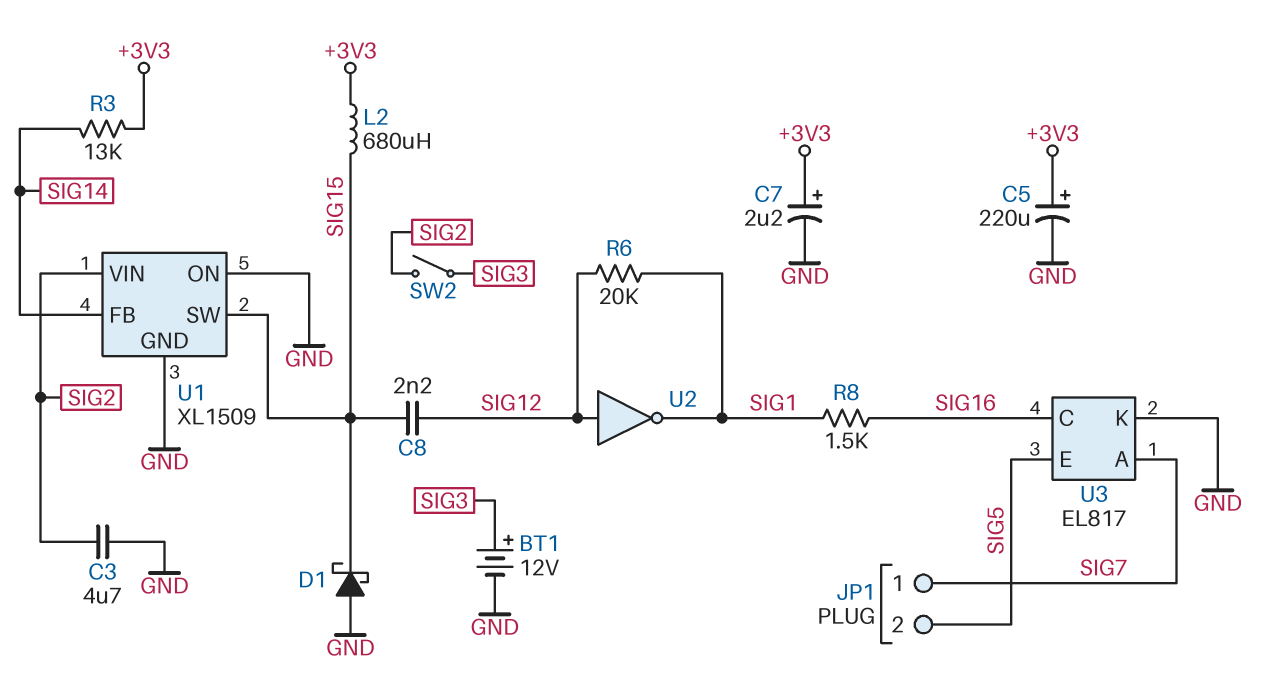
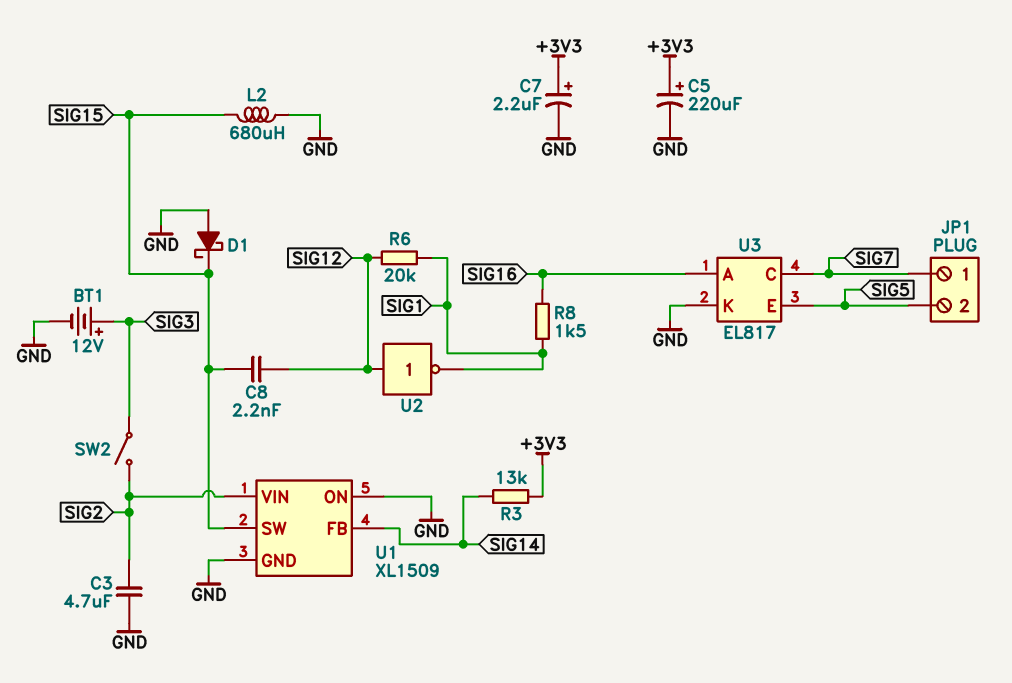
L2: 680uH (+3V3, SIG15) -> 680uH (GND, SIG15)
U3 pin A: SIG7 -> SIG16
U3 pin C: SIG16 -> SIG7

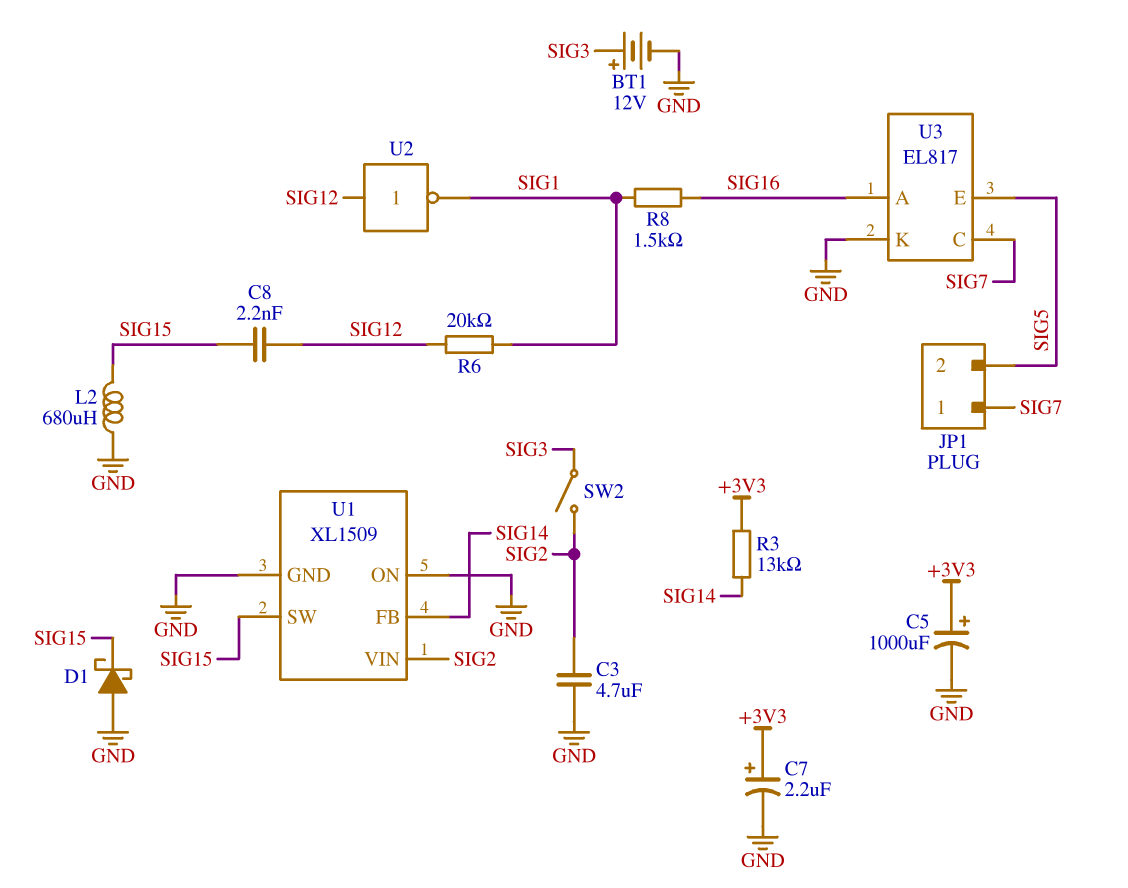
C5: 220uF (plus +3V3, minus GND) -> 1000uF (plus +3V3, minus GND)

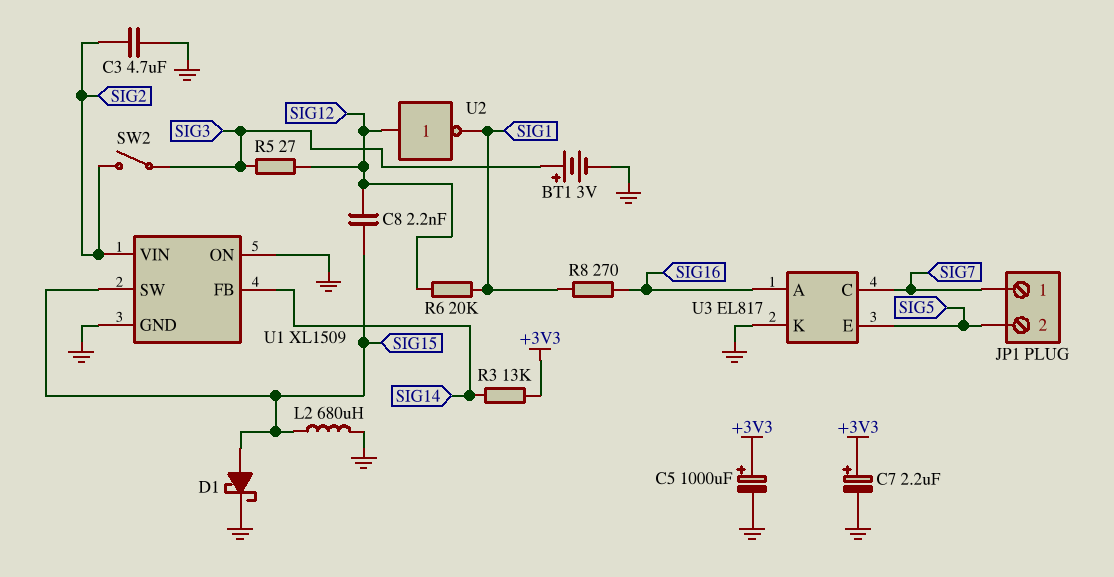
BT1: 12V (plus SIG3, minus GND) -> 3V (plus SIG3, minus GND)
D1: schottky (A GND, K SIG15) -> schottky (A SIG15, K GND)
R5: none -> 27 (SIG3, SIG12)
R8: 1.5k (SIG1, SIG16) -> 270 (SIG1, SIG16)

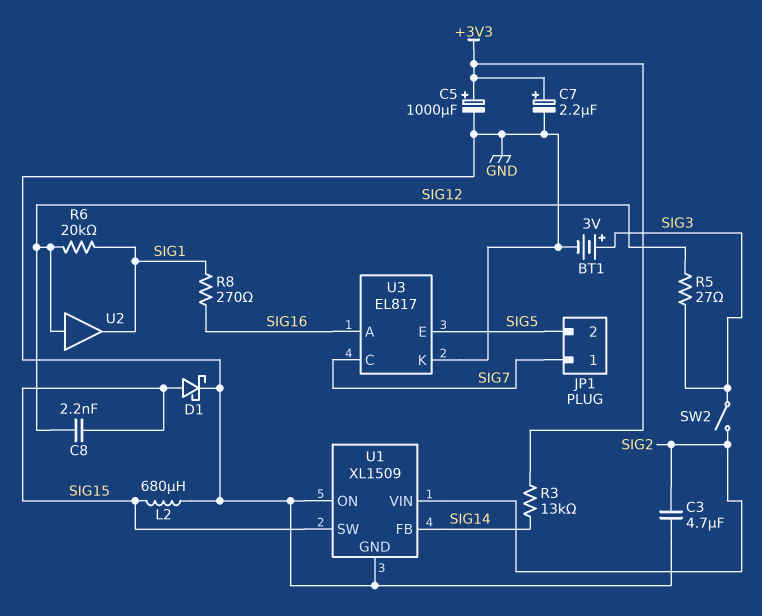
U2: NOT (in SIG12, out SIG1) -> buffer (in SIG12, out SIG1)

